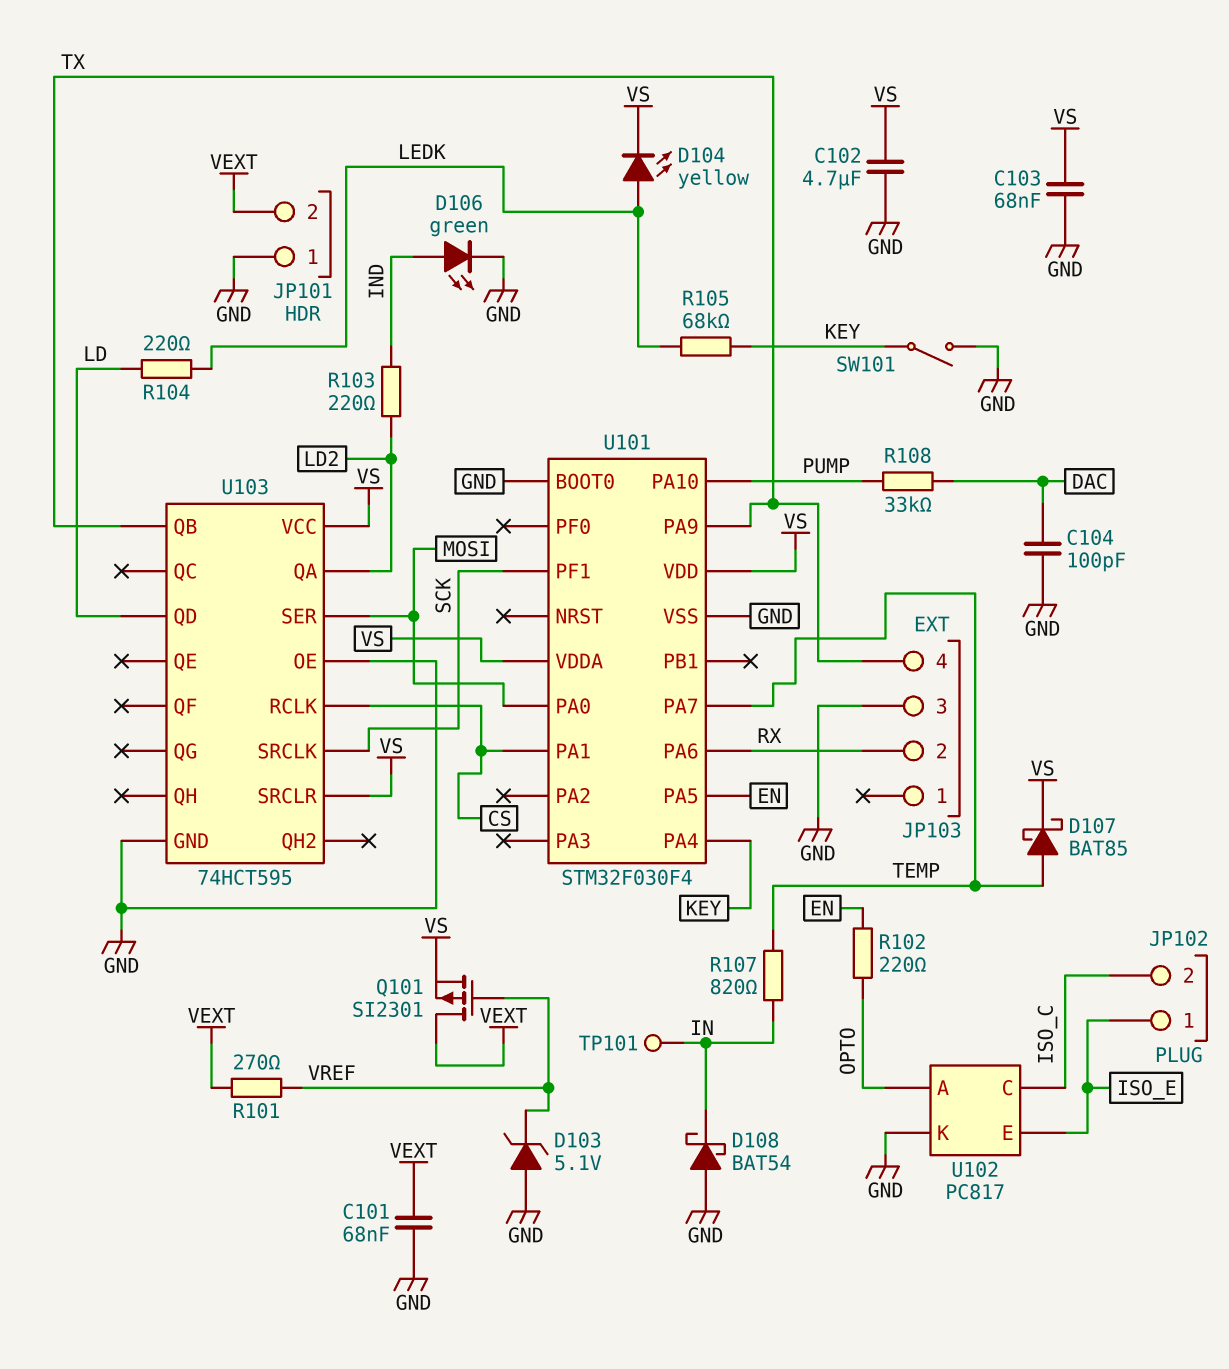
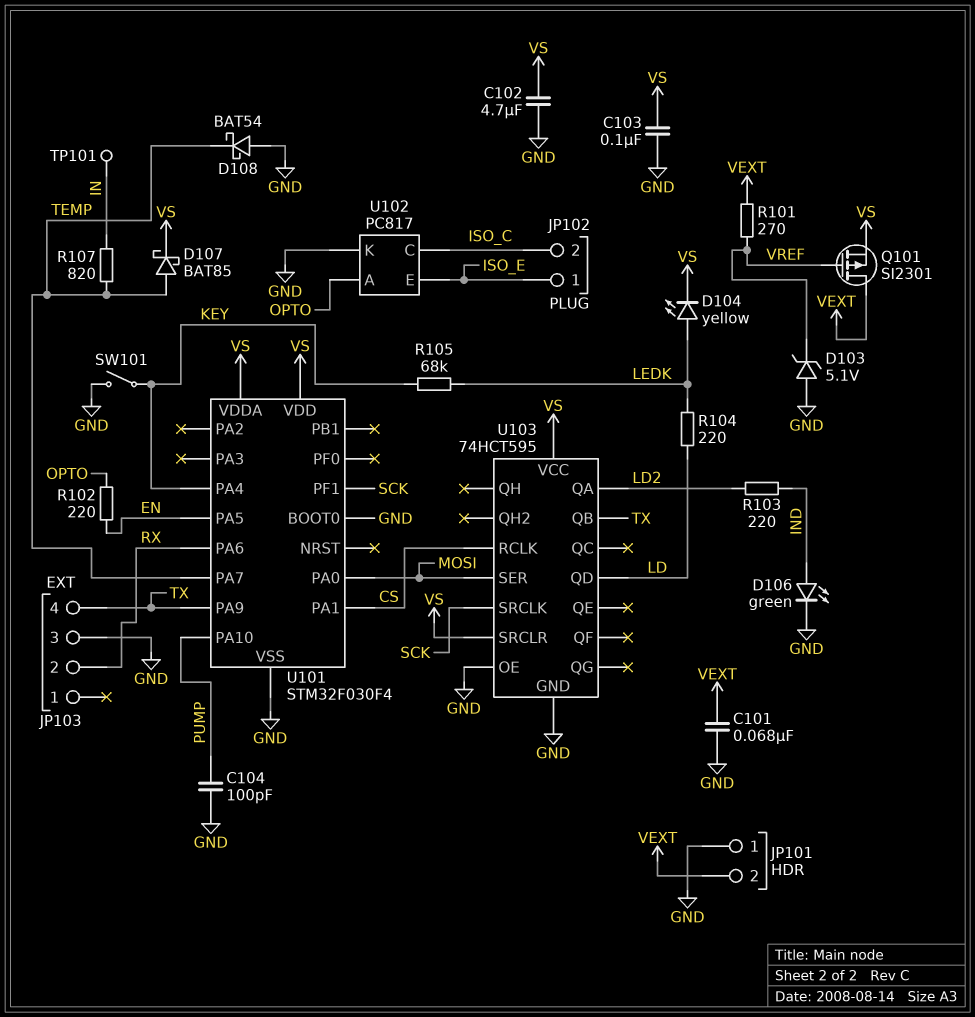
C103: 68nF (GND, VS) -> 100nF (GND, VS)
C104: 100pF (DAC, GND) -> 100pF (GND, PUMP)
D108: schottky BAT54 (A GND, K IN) -> schottky BAT54 (A GND, K TEMP)
R108: 33k (DAC, PUMP) -> none

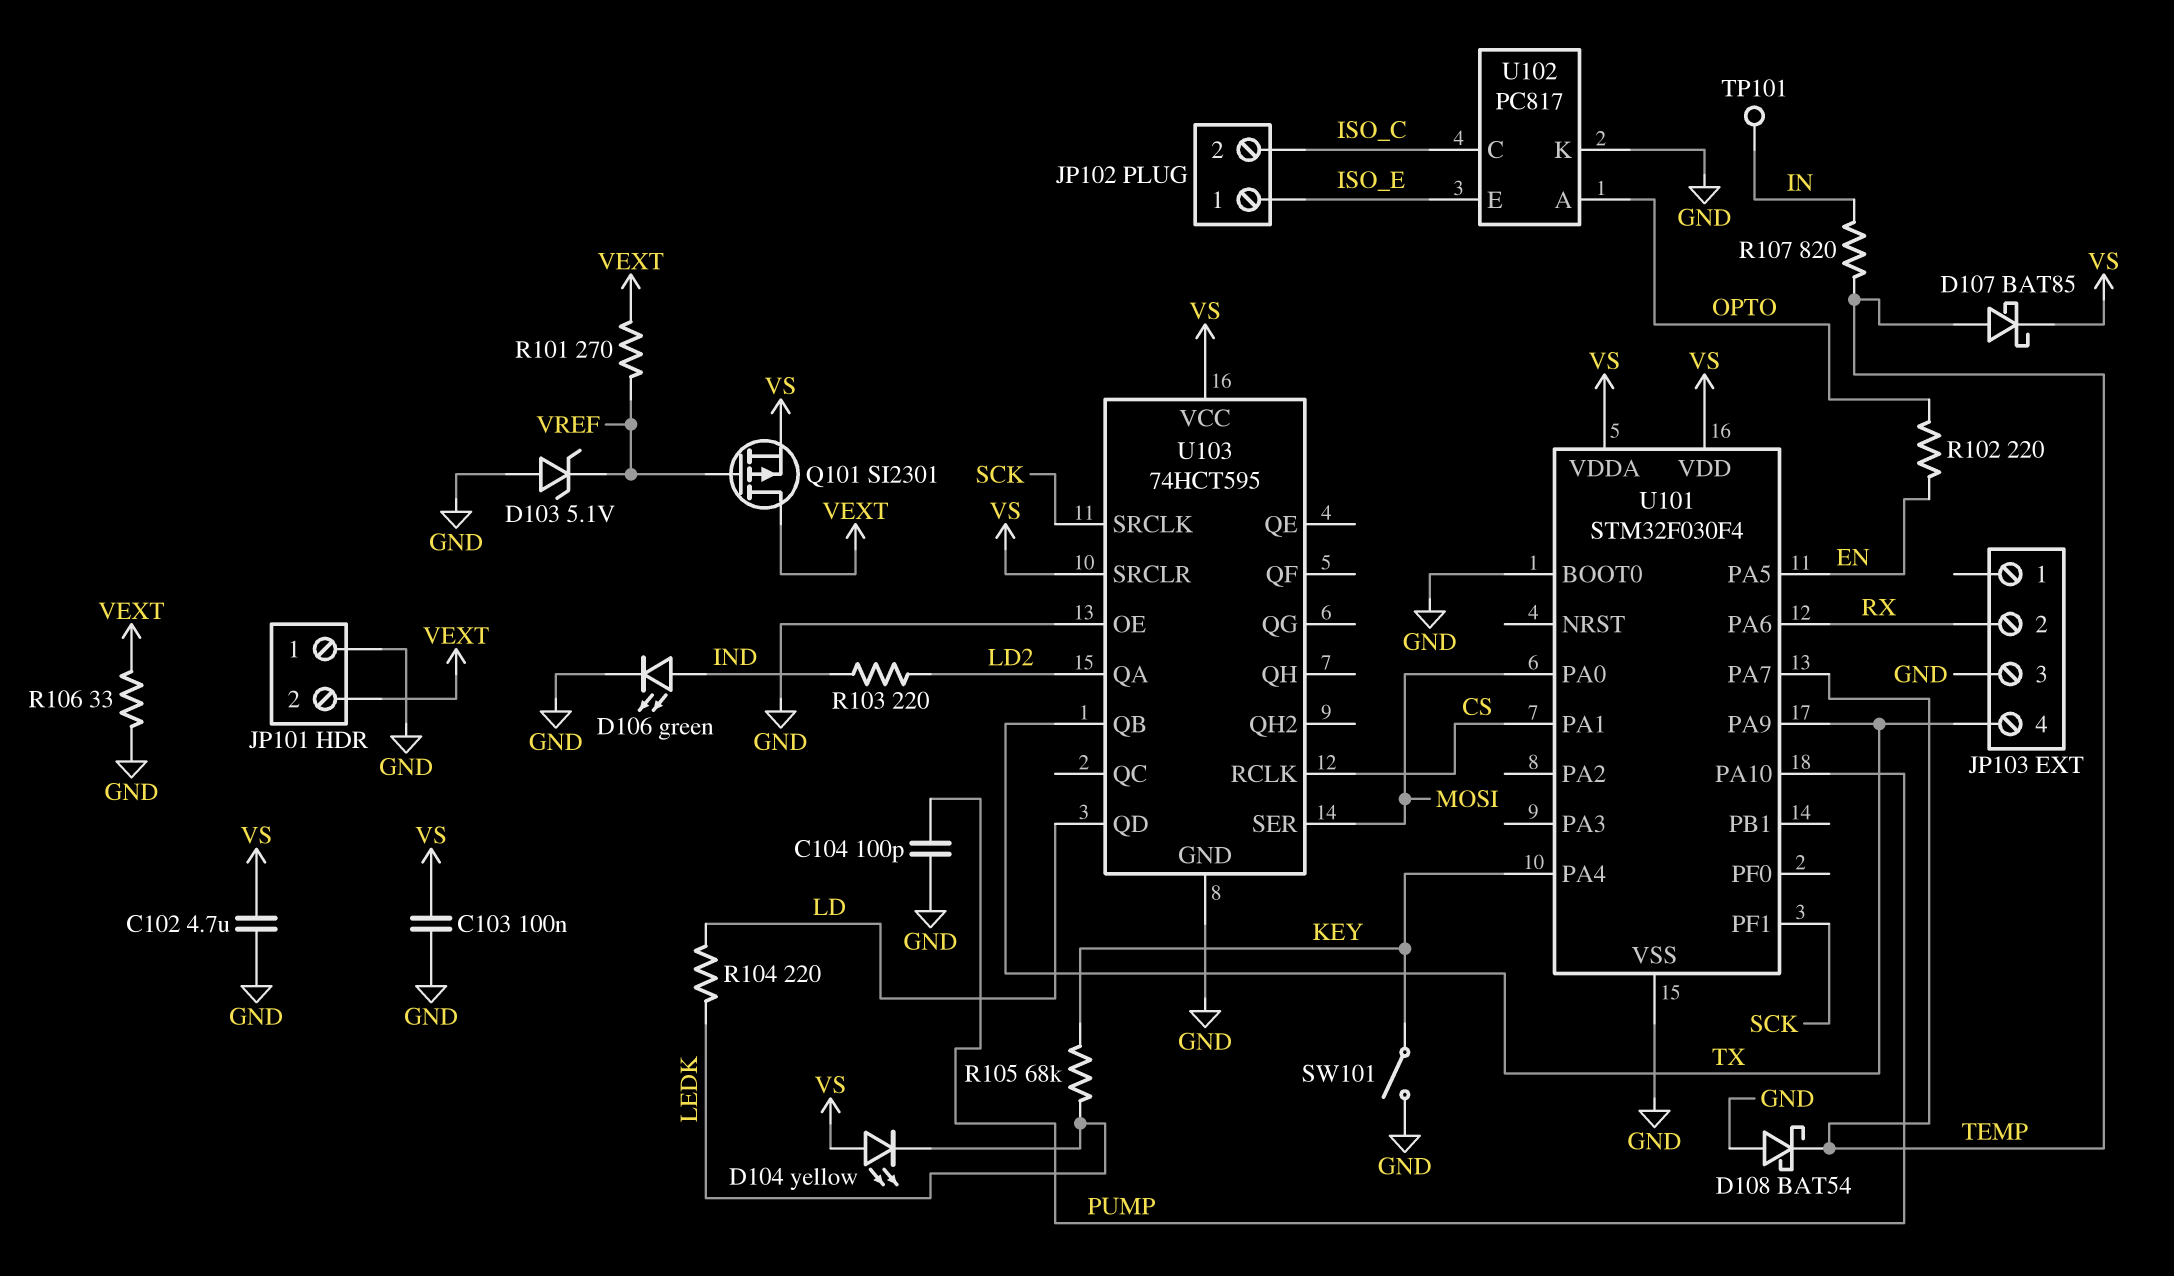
C101: 68nF (GND, VEXT) -> none
D104: LED yellow (A LEDK, K VS) -> LED yellow (A VS, K LEDK)
R106: none -> 33 (GND, VEXT)

